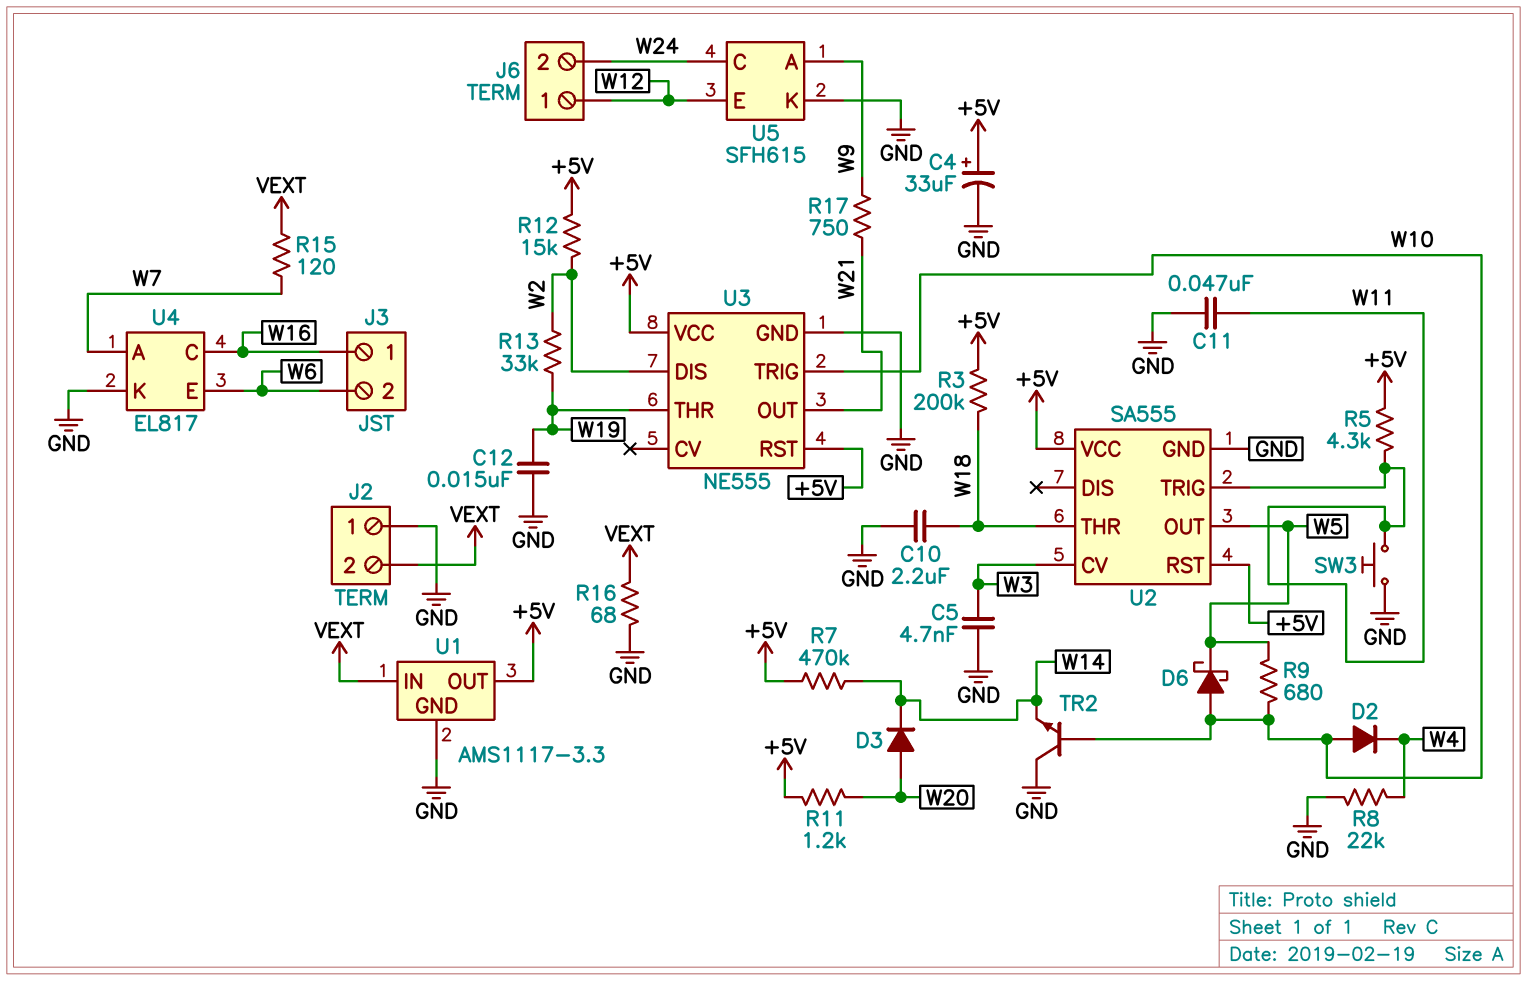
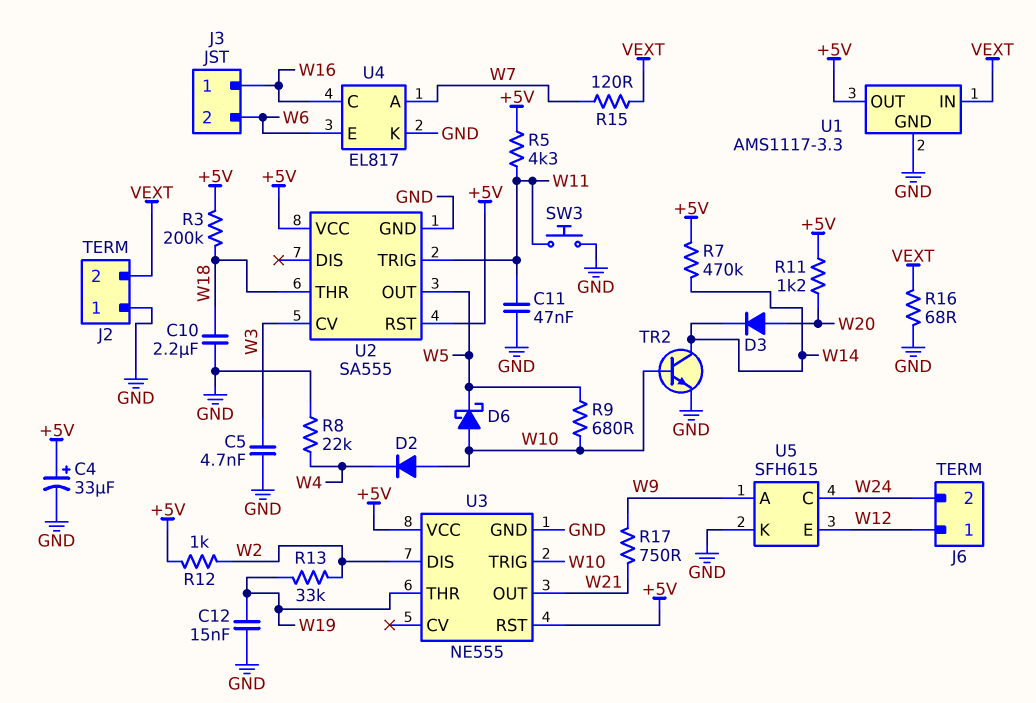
R12: 15k (+5V, W2) -> 1k (+5V, W2)
TR2: NPN (B W10, C GND, E W14) -> NPN (B W10, C W14, E GND)

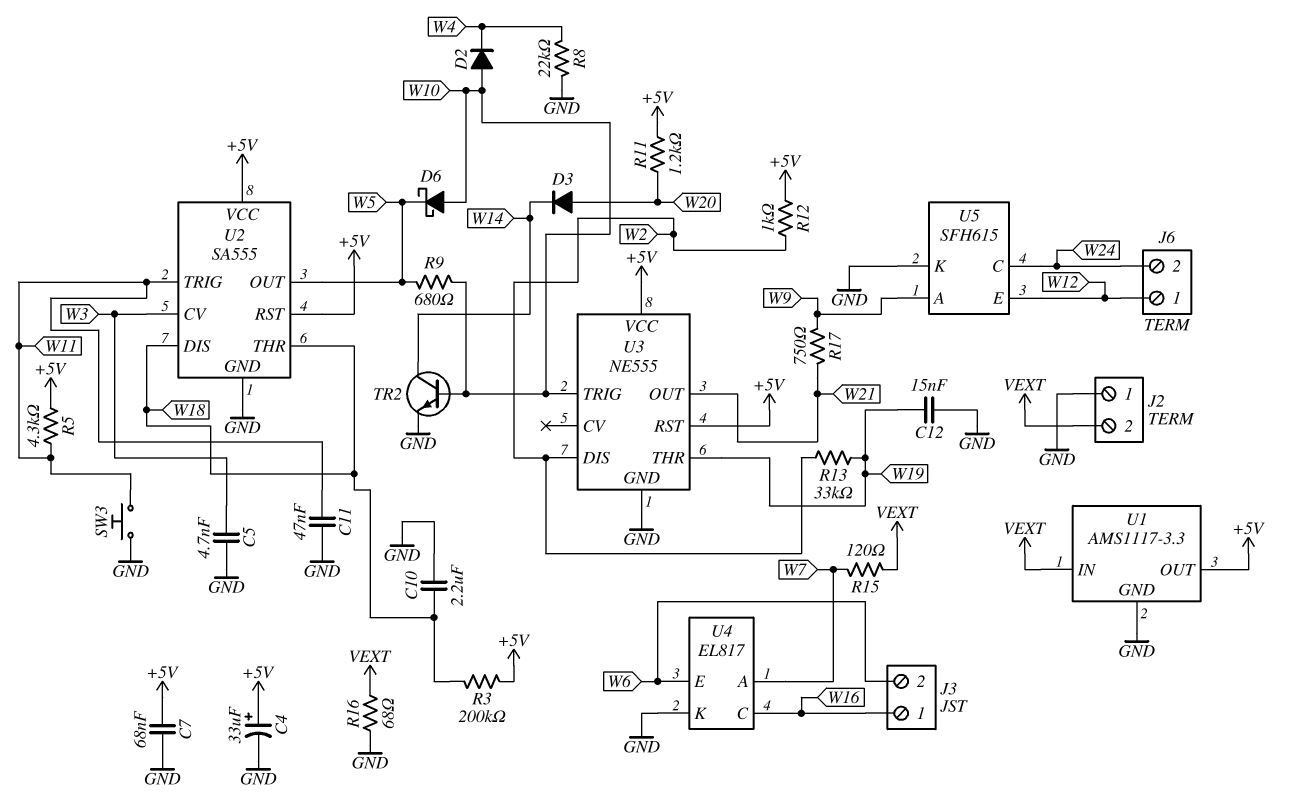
C7: none -> 68nF (+5V, GND)
R7: 470k (+5V, W14) -> none
U2 pin DIS: none -> W18

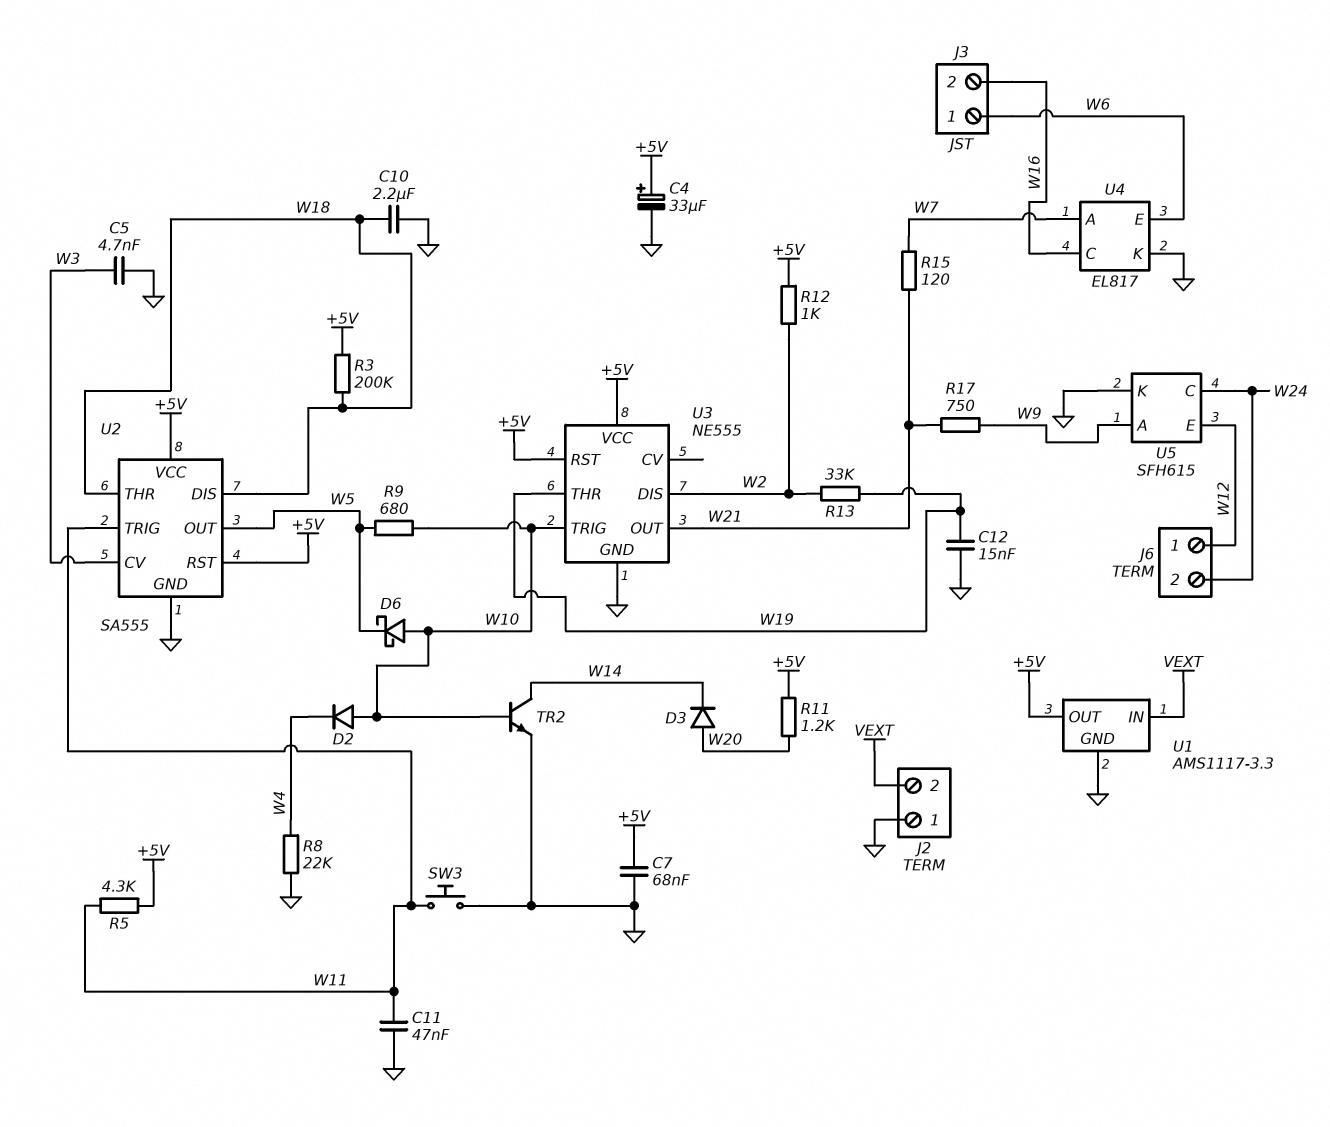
J3 pin 1: W16 -> W6
J3 pin 2: W6 -> W16
R15: 120 (VEXT, W7) -> 120 (W7, W21)
R16: 68 (GND, VEXT) -> none

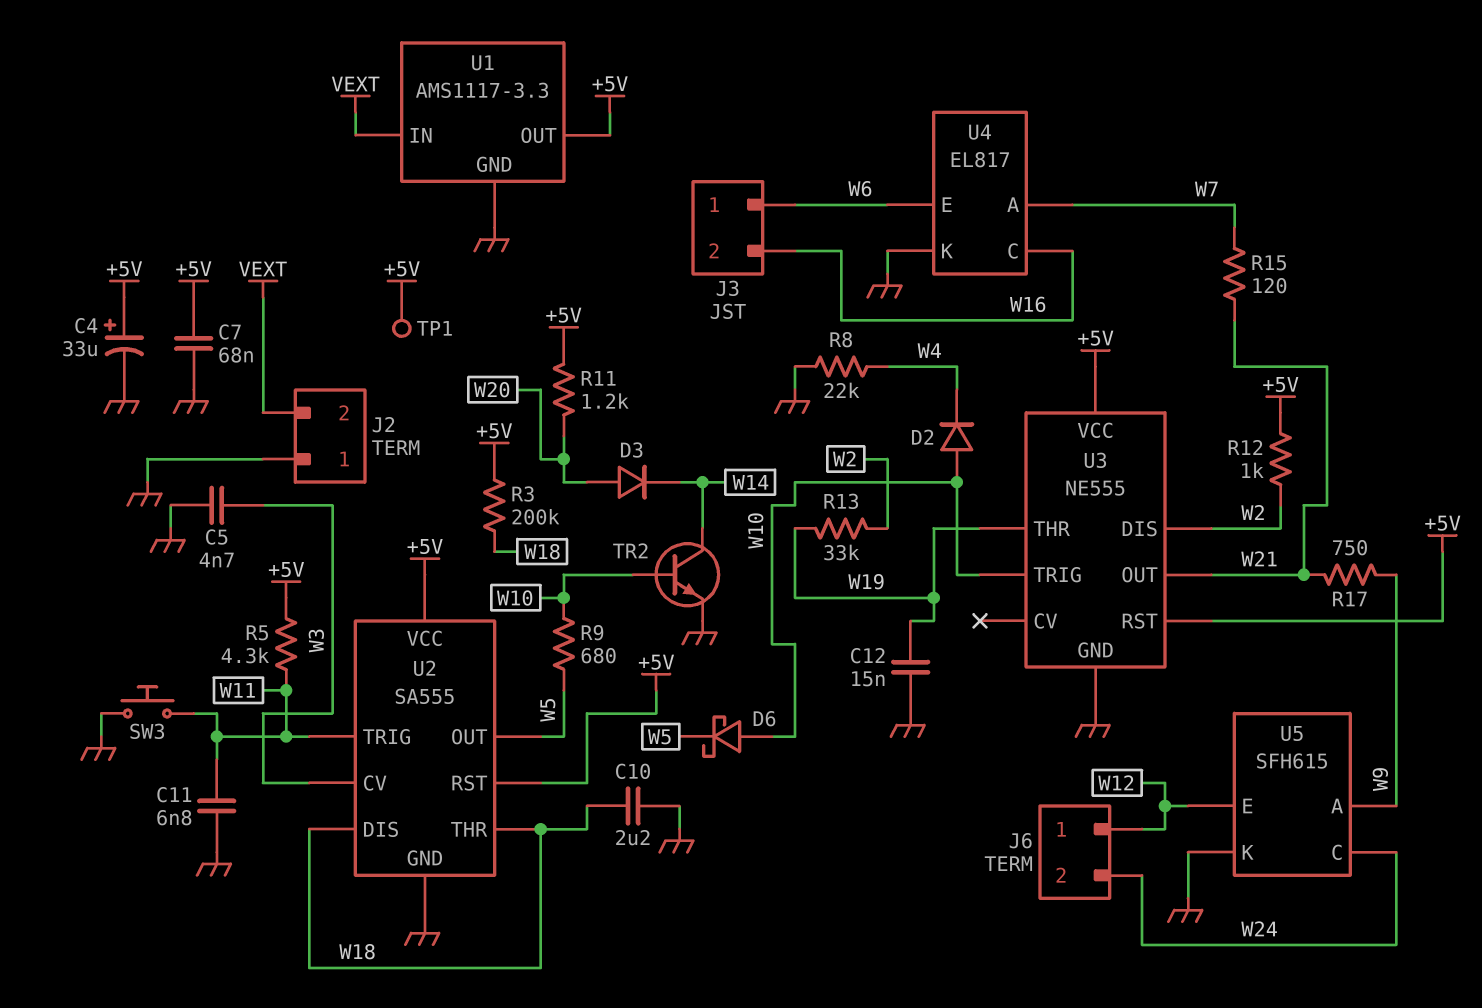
C11: 47nF (GND, W11) -> 6.8nF (GND, W11)
TP1: none -> test point (+5V)

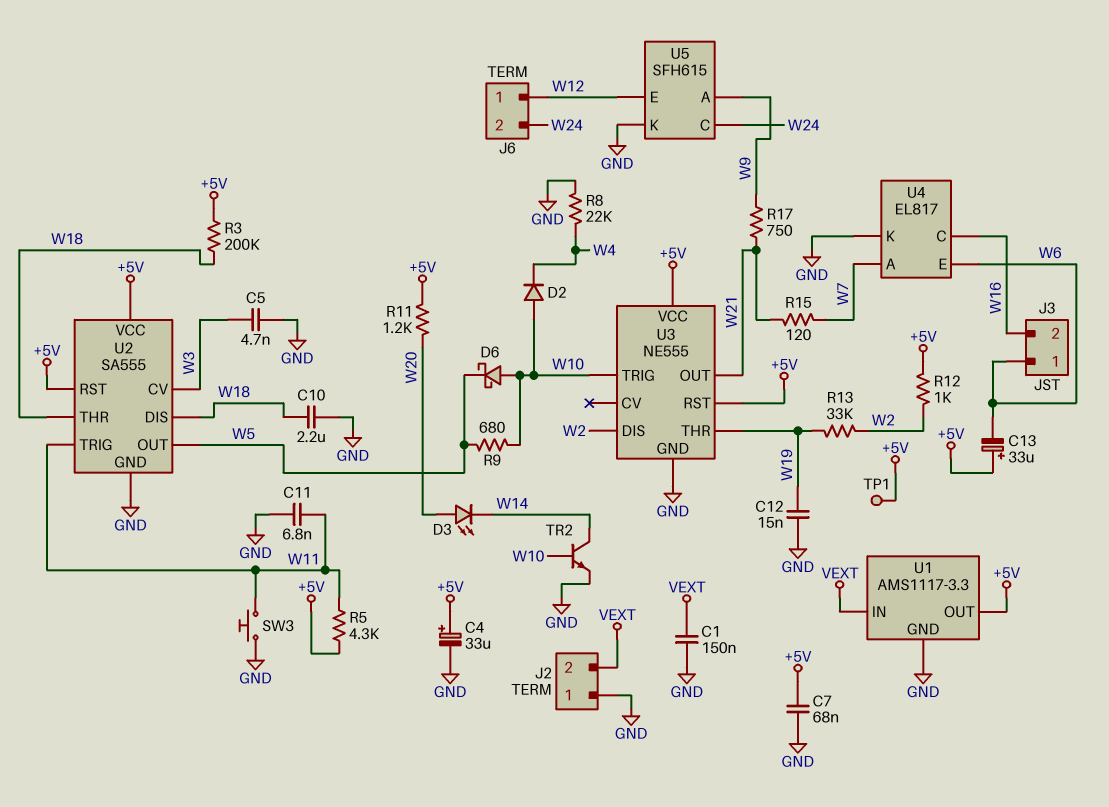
C1: none -> 150nF (GND, VEXT)
C13: none -> 33uF (plus +5V, minus W6)
D3: diode (A W20, K W14) -> LED (A W20, K W14)

